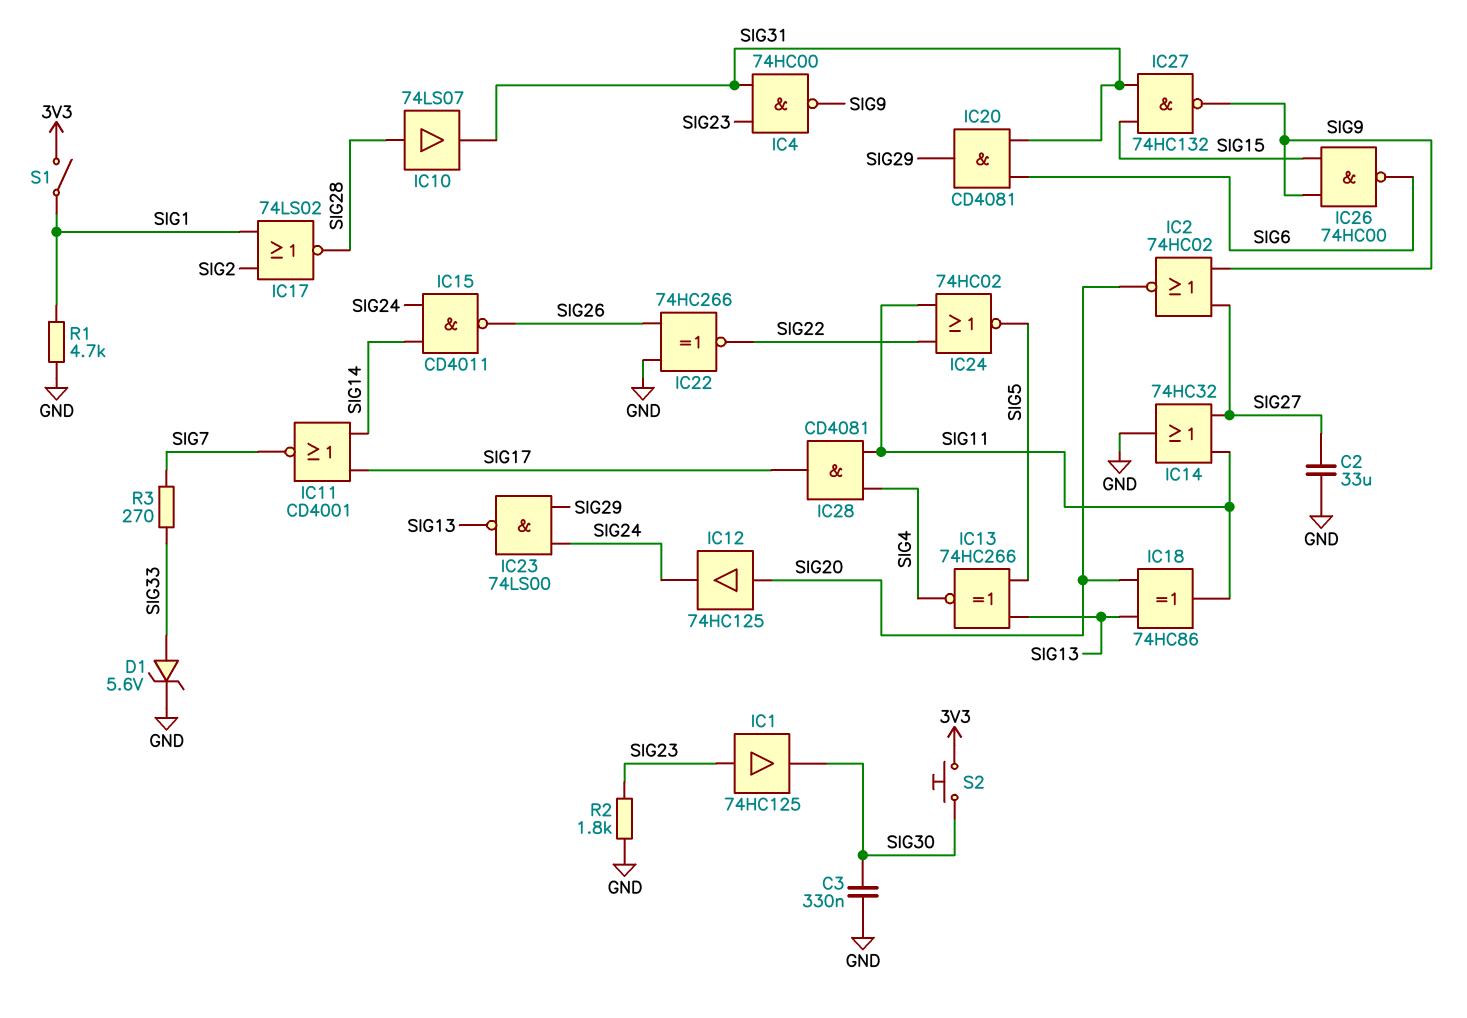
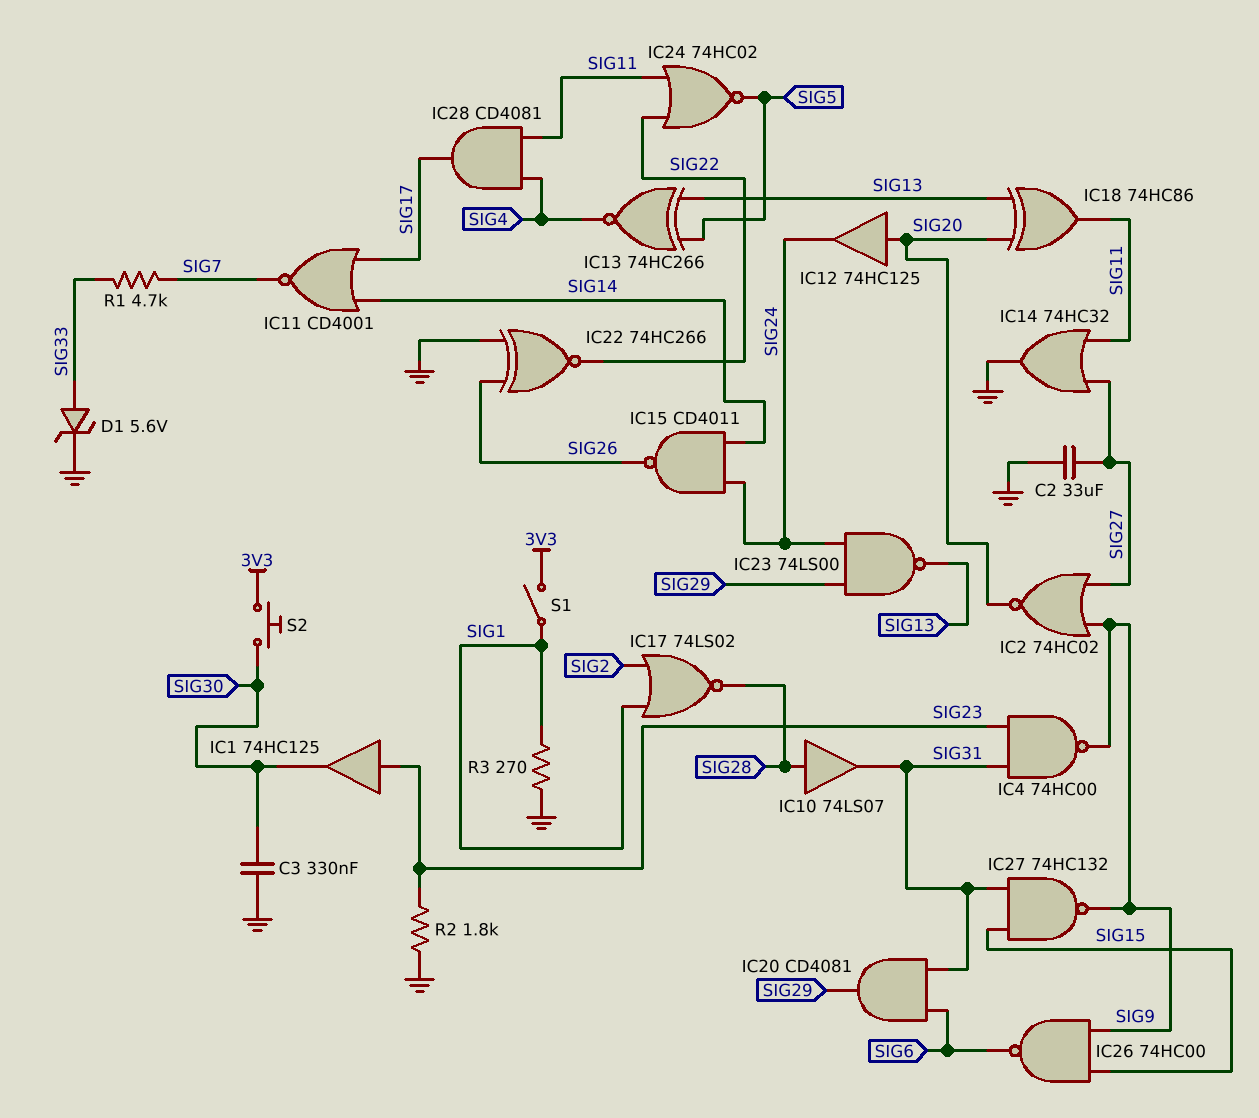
R1: 4.7k (GND, SIG1) -> 4.7k (SIG7, SIG33)
R3: 270 (SIG7, SIG33) -> 270 (GND, SIG1)

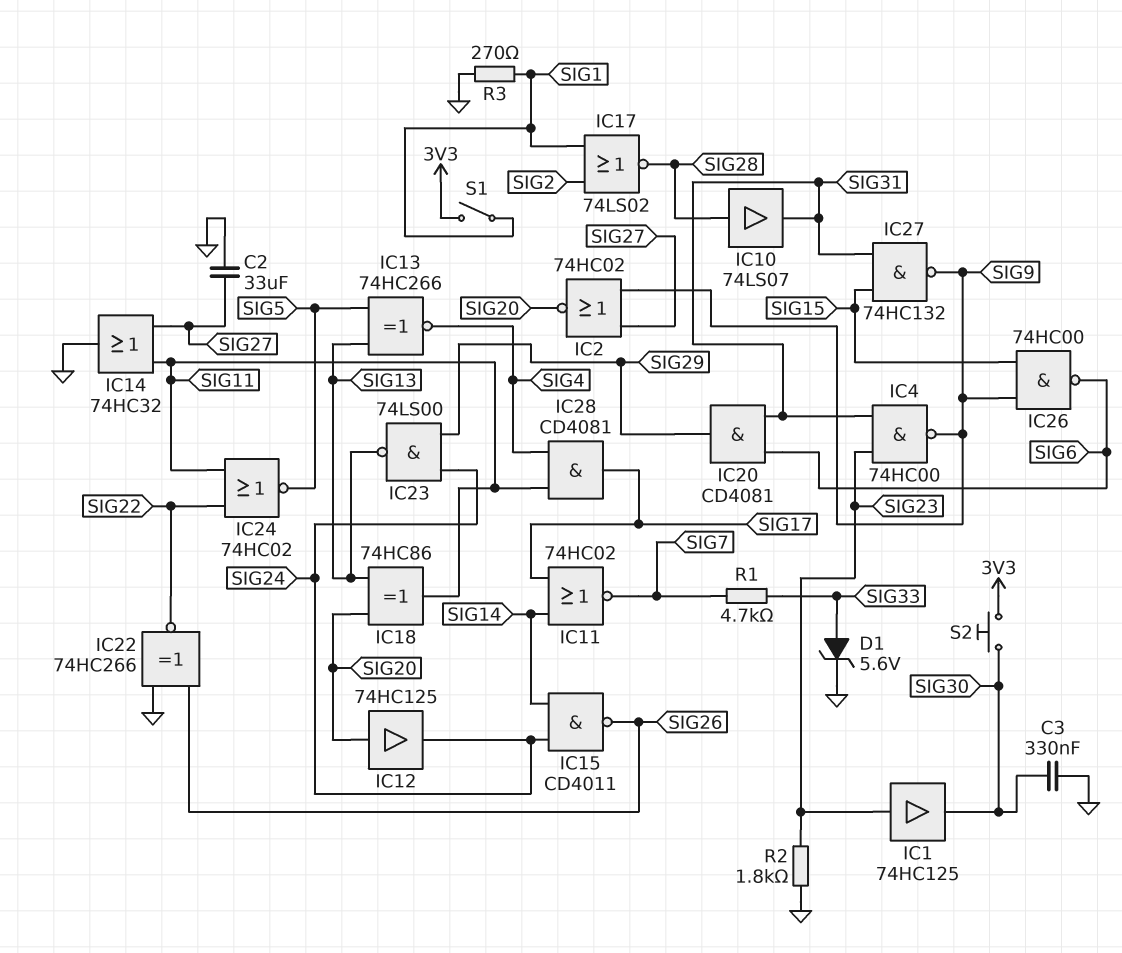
IC11: NOR CD4001 (in SIG14, in SIG17, out SIG7) -> NOR 74HC02 (in SIG14, in SIG17, out SIG7)

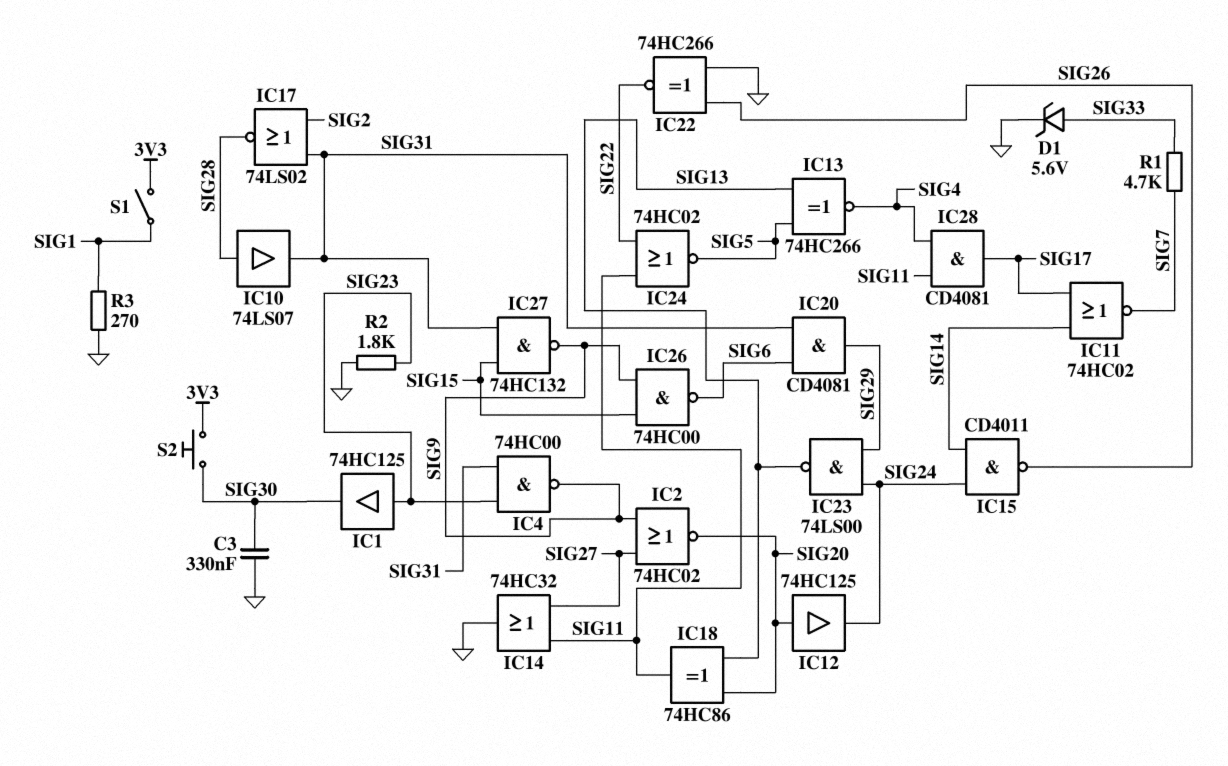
C2: 33uF (GND, SIG27) -> none
IC17: NOR 74LS02 (in SIG1, in SIG2, out SIG28) -> NOR 74LS02 (in SIG2, in SIG31, out SIG28)

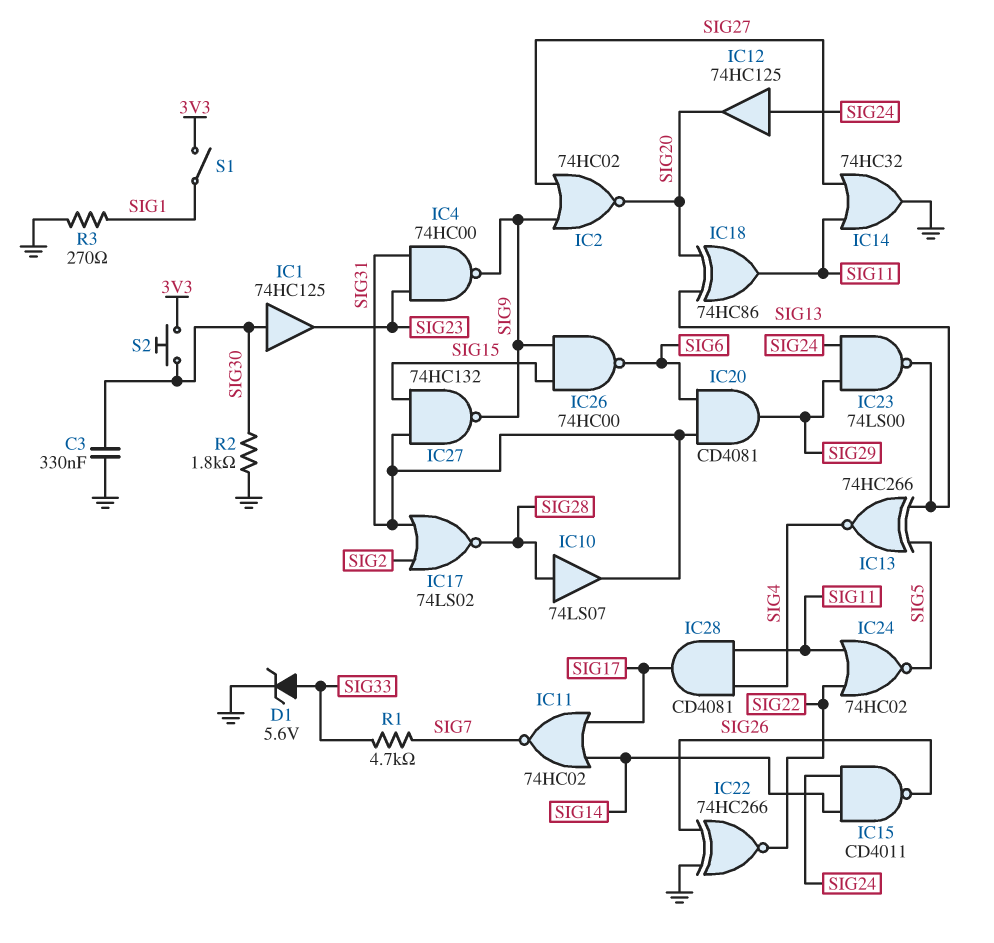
IC1: buffer 74HC125 (in SIG23, out SIG30) -> buffer 74HC125 (in SIG30, out SIG23)
IC12: buffer 74HC125 (in SIG20, out SIG24) -> buffer 74HC125 (in SIG24, out SIG20)
R2: 1.8k (GND, SIG23) -> 1.8k (GND, SIG30)

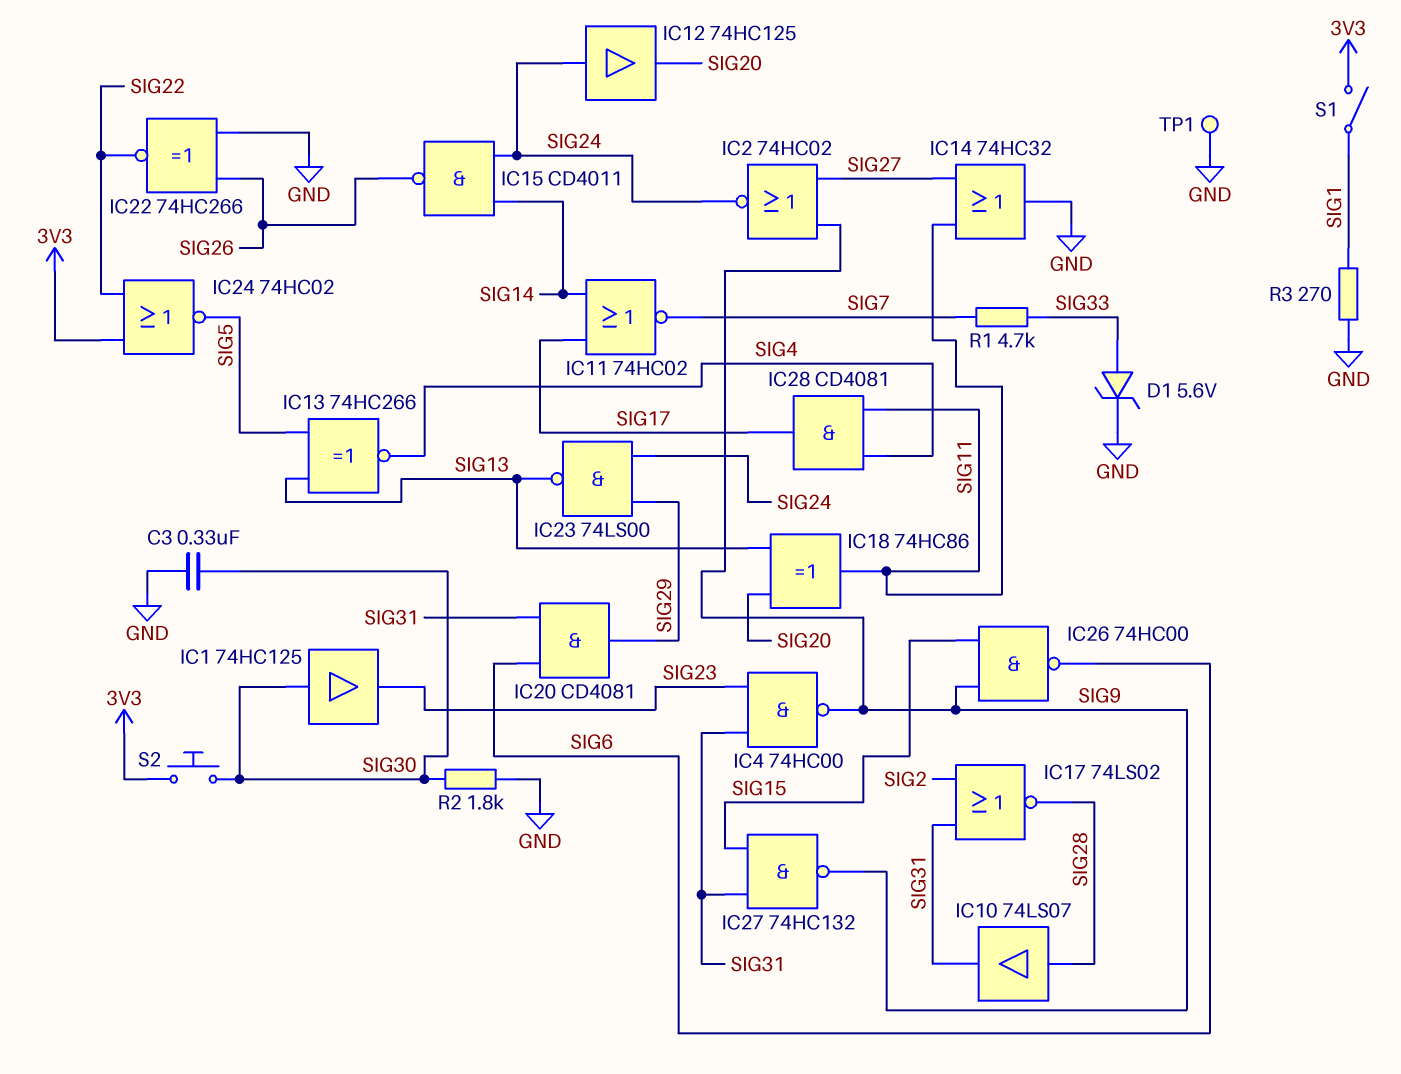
IC2: NOR 74HC02 (in SIG9, in SIG27, out SIG20) -> NOR 74HC02 (in SIG9, in SIG27, out SIG24)
IC24: NOR 74HC02 (in SIG11, in SIG22, out SIG5) -> NOR 74HC02 (in 3V3, in SIG22, out SIG5)
TP1: none -> test point (GND)

